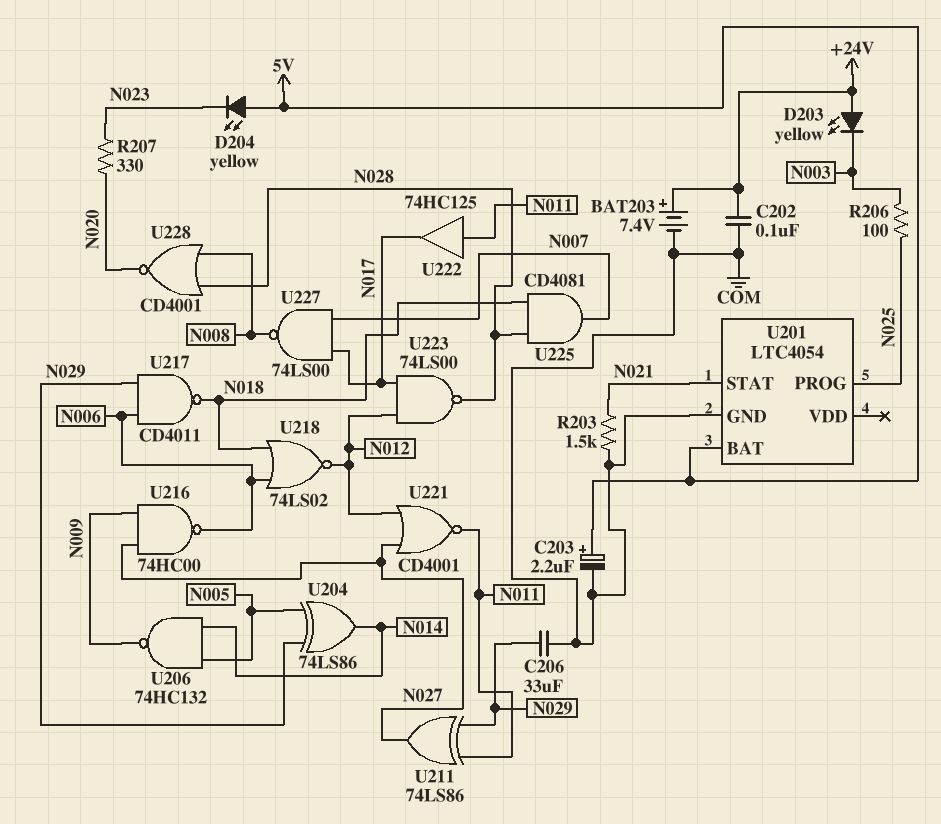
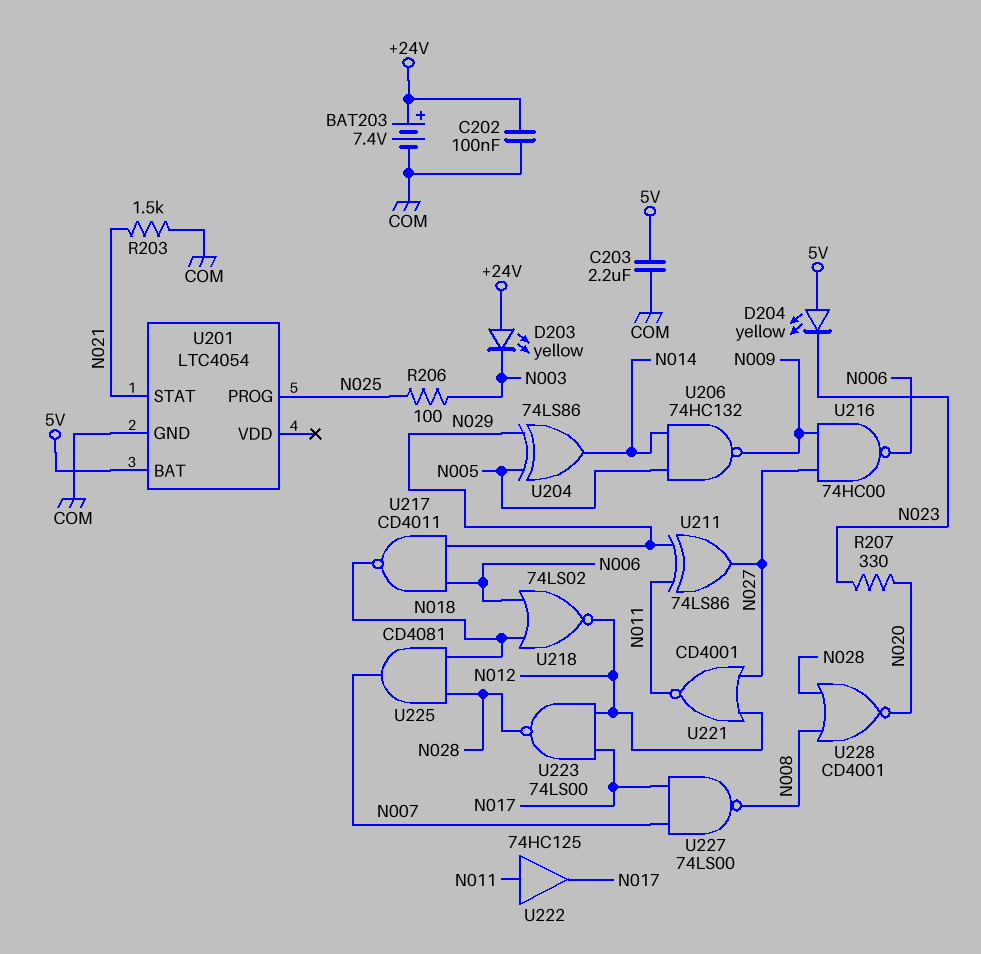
C203: 2.2uF (plus 5V, minus COM) -> 2.2uF (5V, COM)
C206: 33uF (COM, N029) -> none

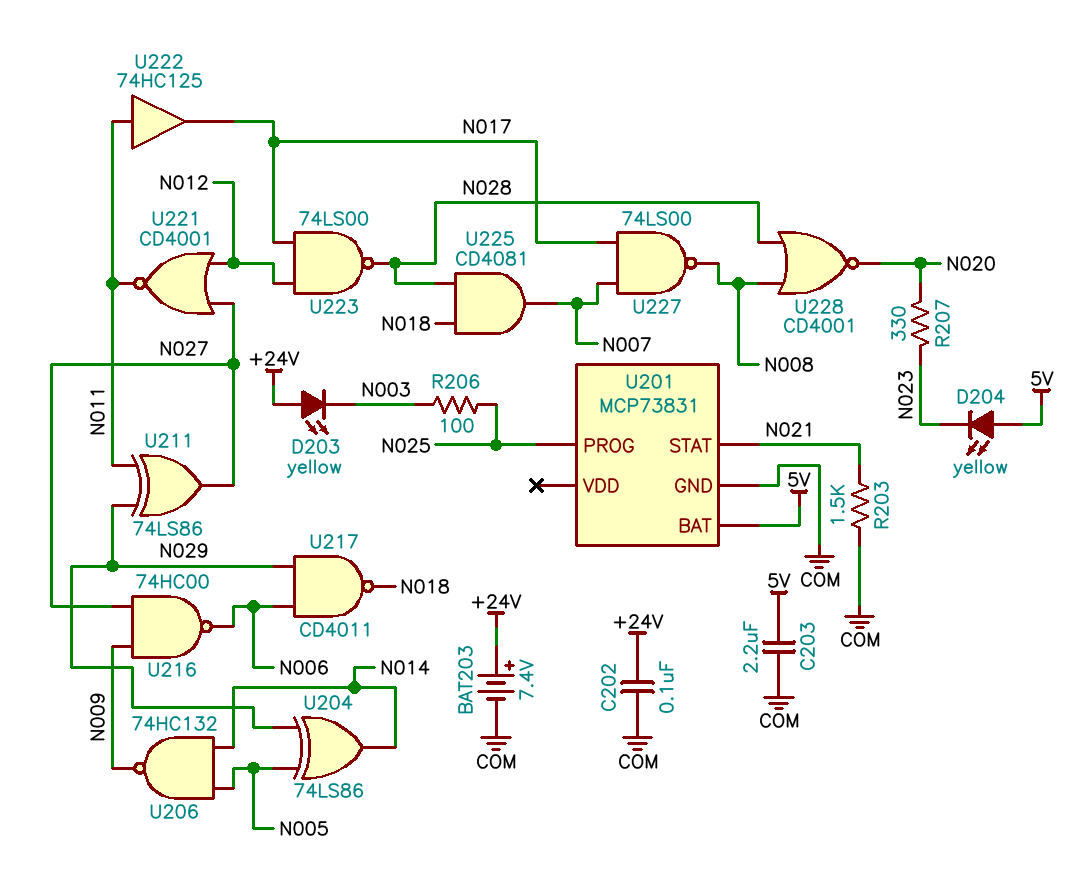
U201: LTC4054 -> MCP73831
U218: NOR 74LS02 (in N006, in N018, out N012) -> none

